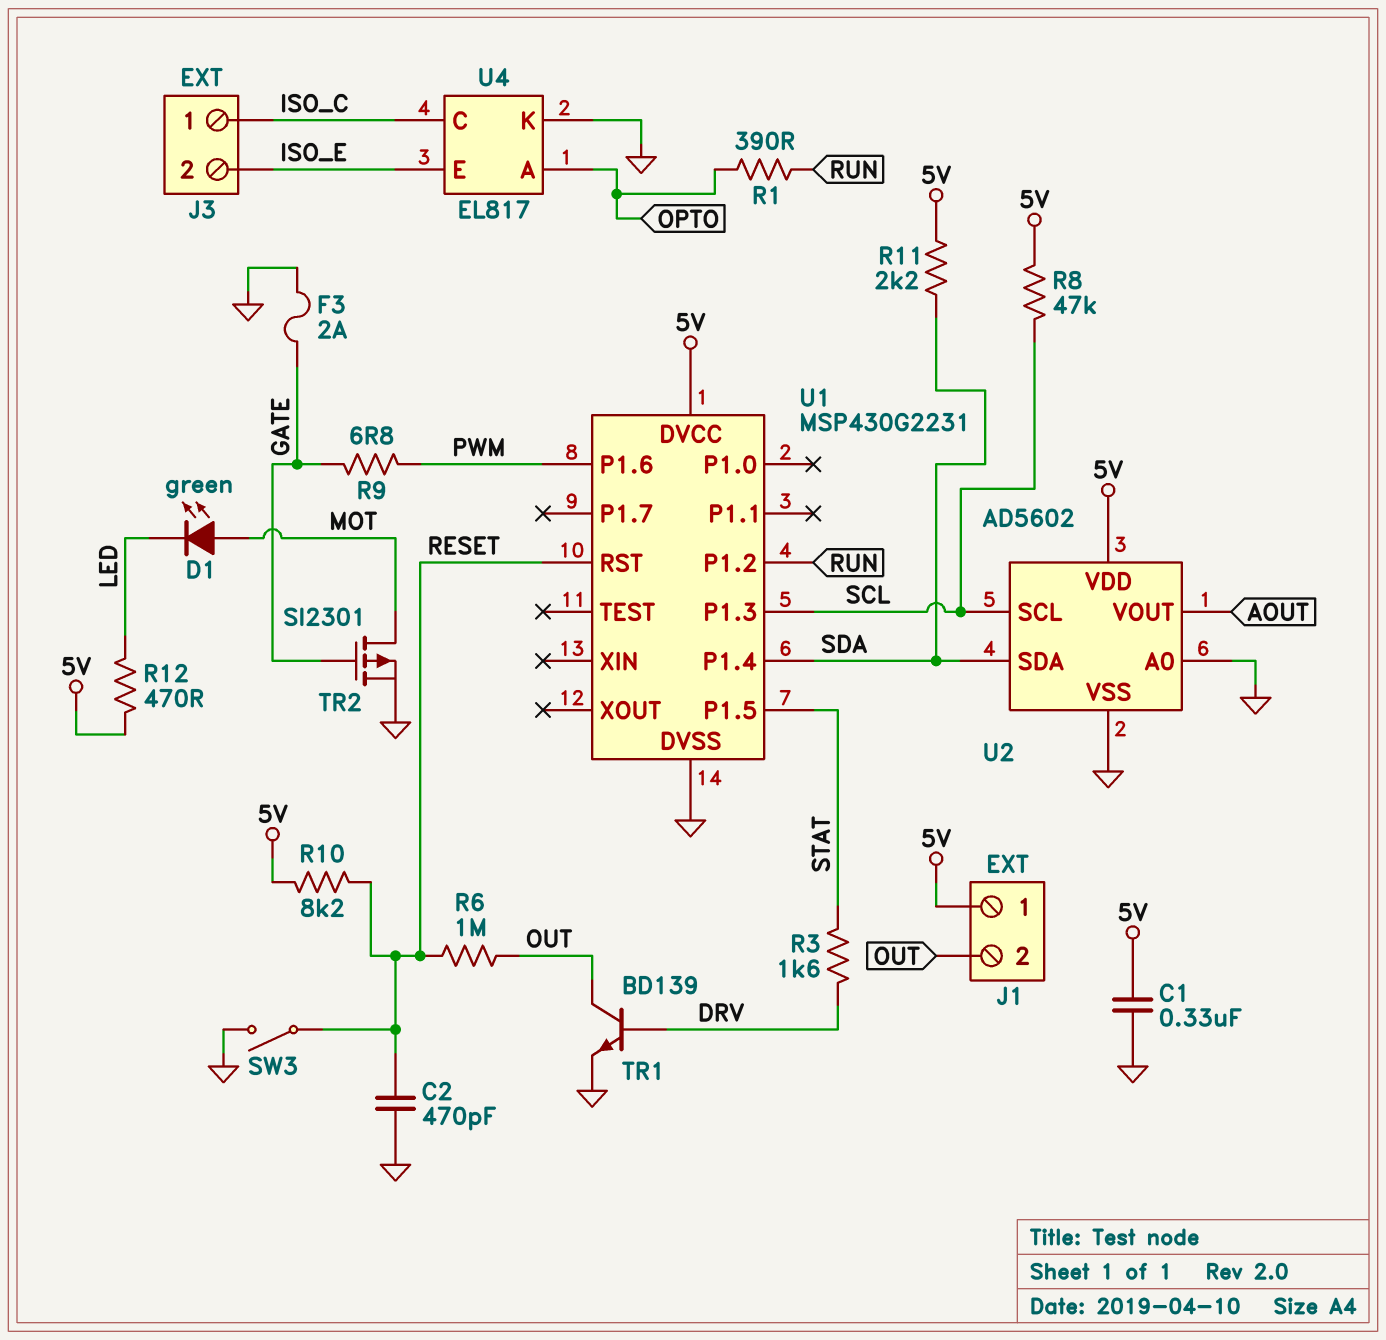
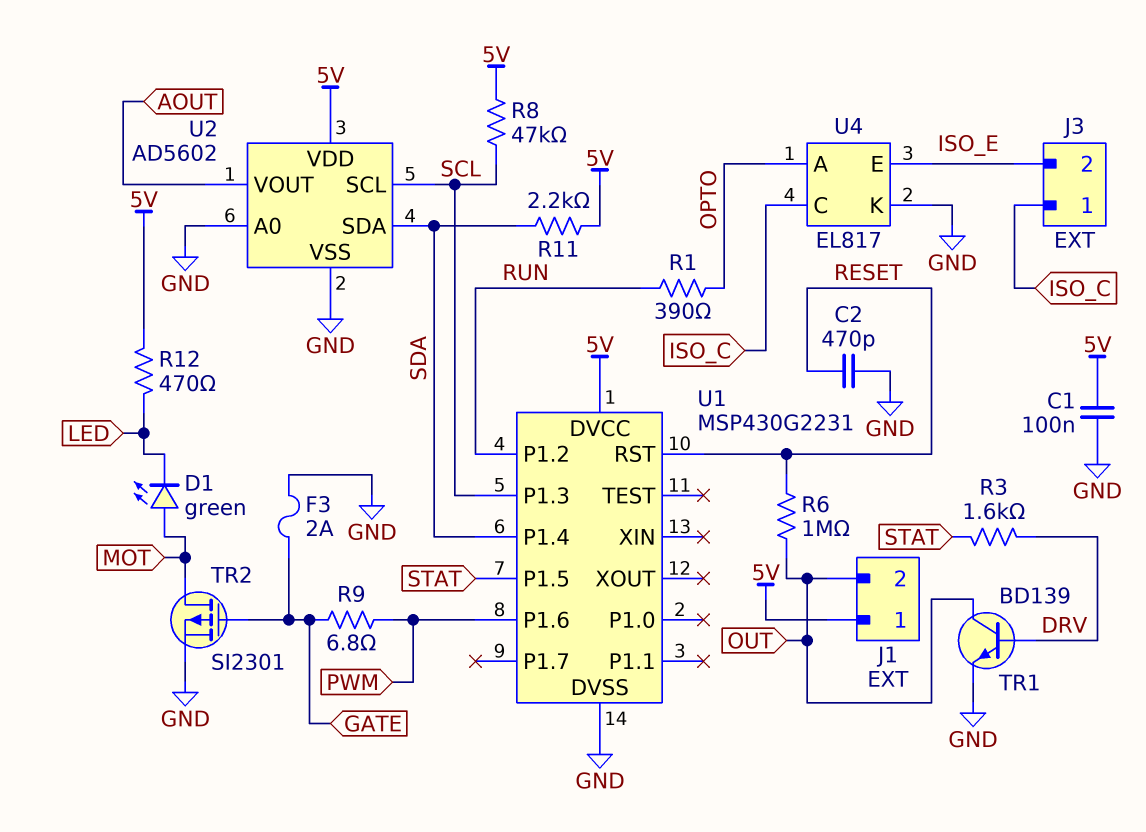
C1: 330nF (5V, GND) -> 100nF (5V, GND)
R10: 8.2k (5V, RESET) -> none
SW3: switch (GND, RESET) -> none

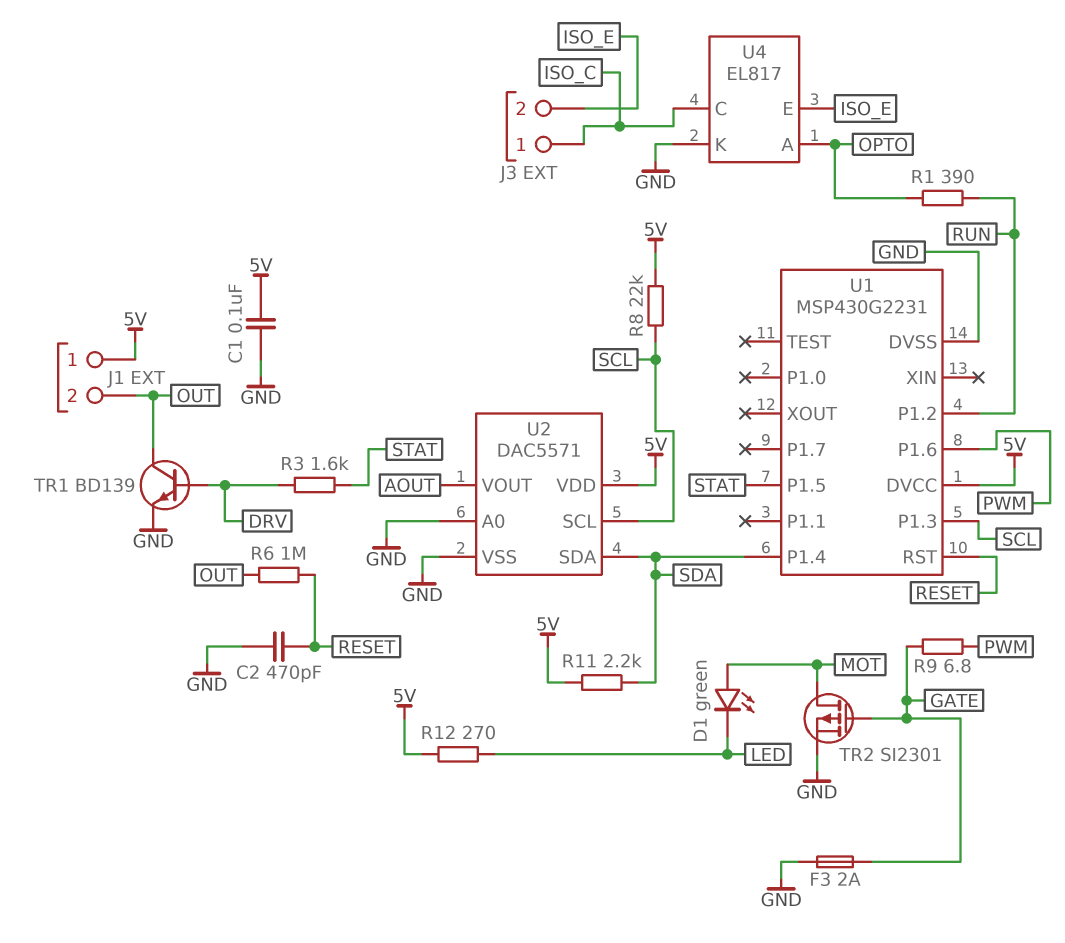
R8: 47k (5V, SCL) -> 22k (5V, SCL)
R12: 470 (5V, LED) -> 270 (5V, LED)
U2: AD5602 -> DAC5571

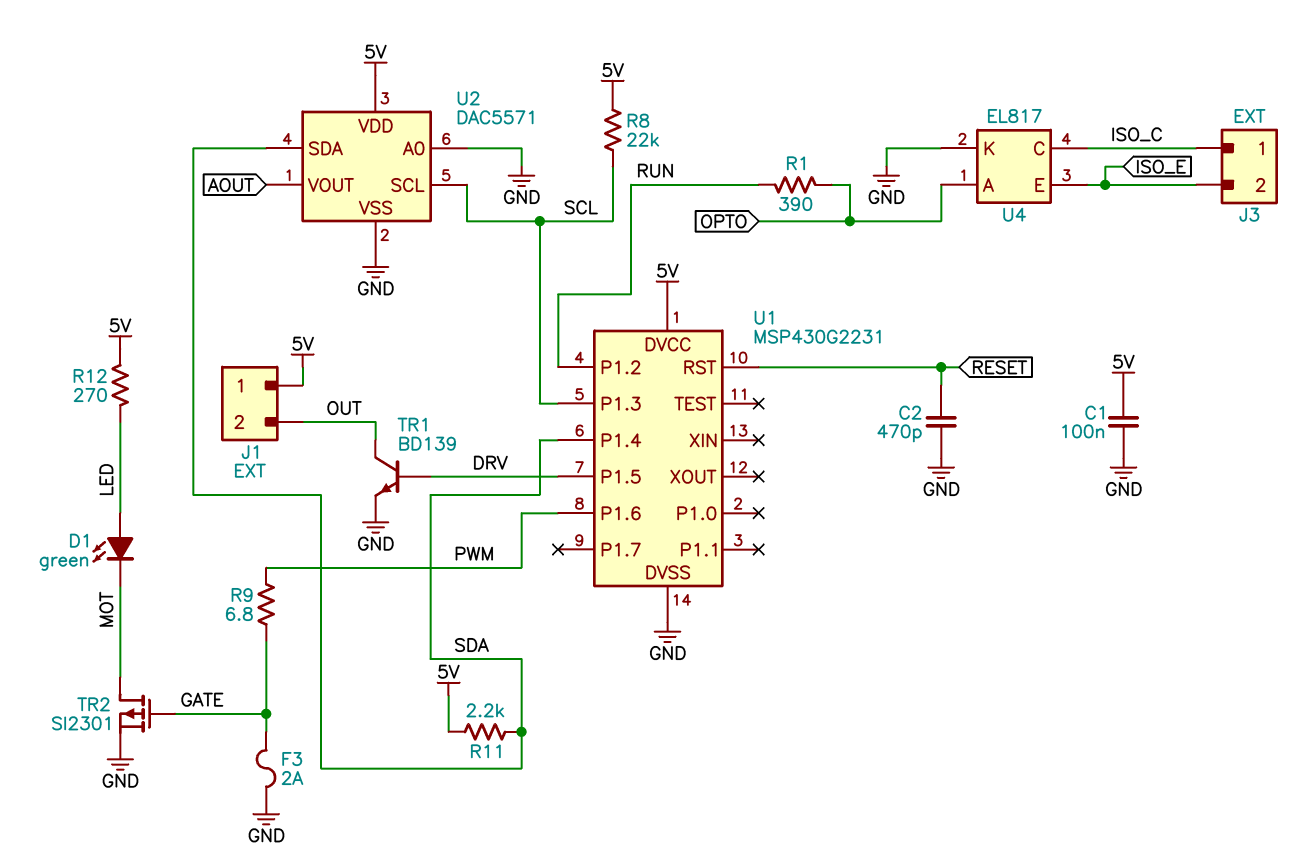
D1: LED green (A MOT, K LED) -> LED green (A LED, K MOT)
R3: 1.6k (DRV, STAT) -> none
R6: 1M (OUT, RESET) -> none
U1 pin P1.5: STAT -> DRV

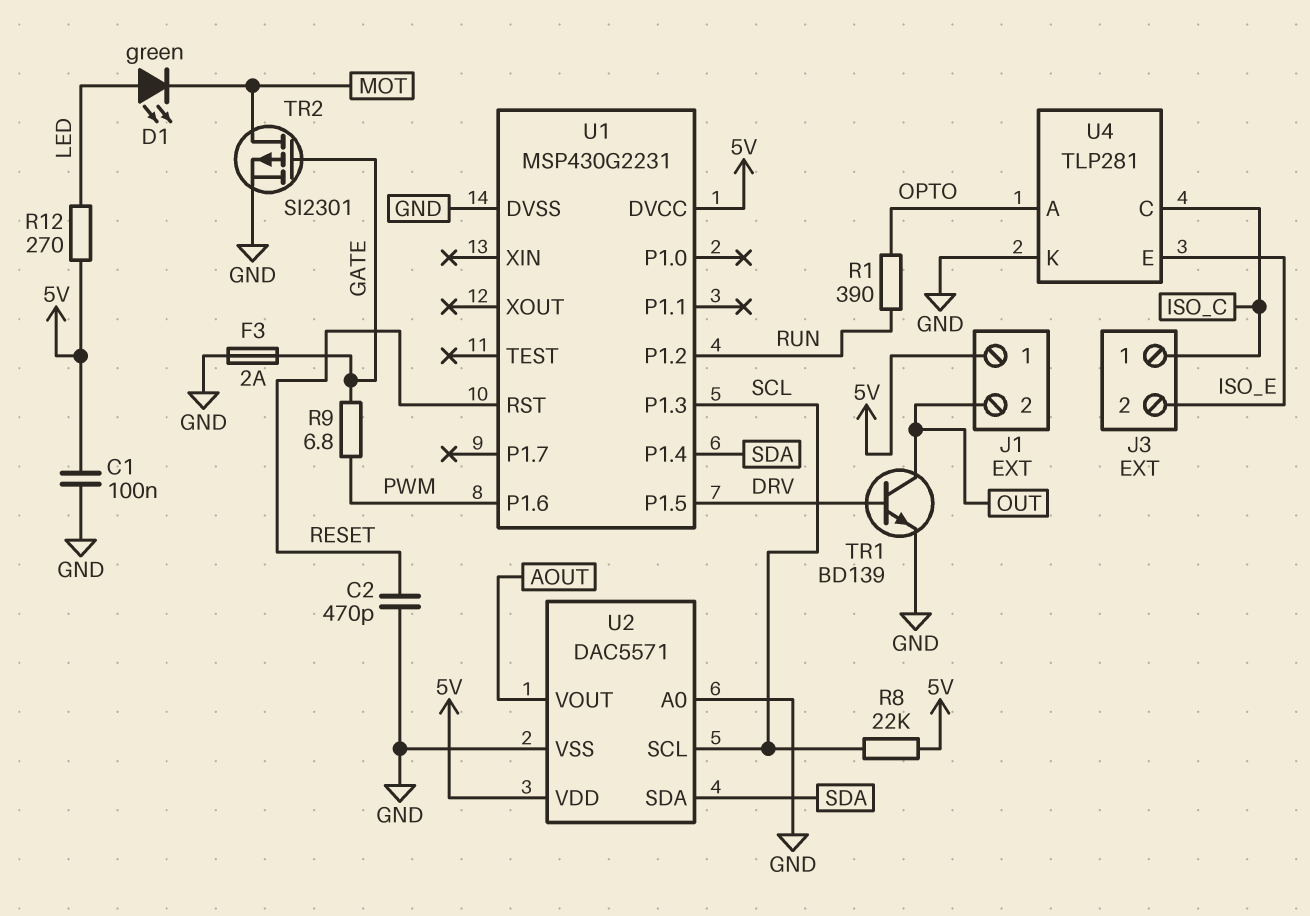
R11: 2.2k (5V, SDA) -> none
U4: EL817 -> TLP281

